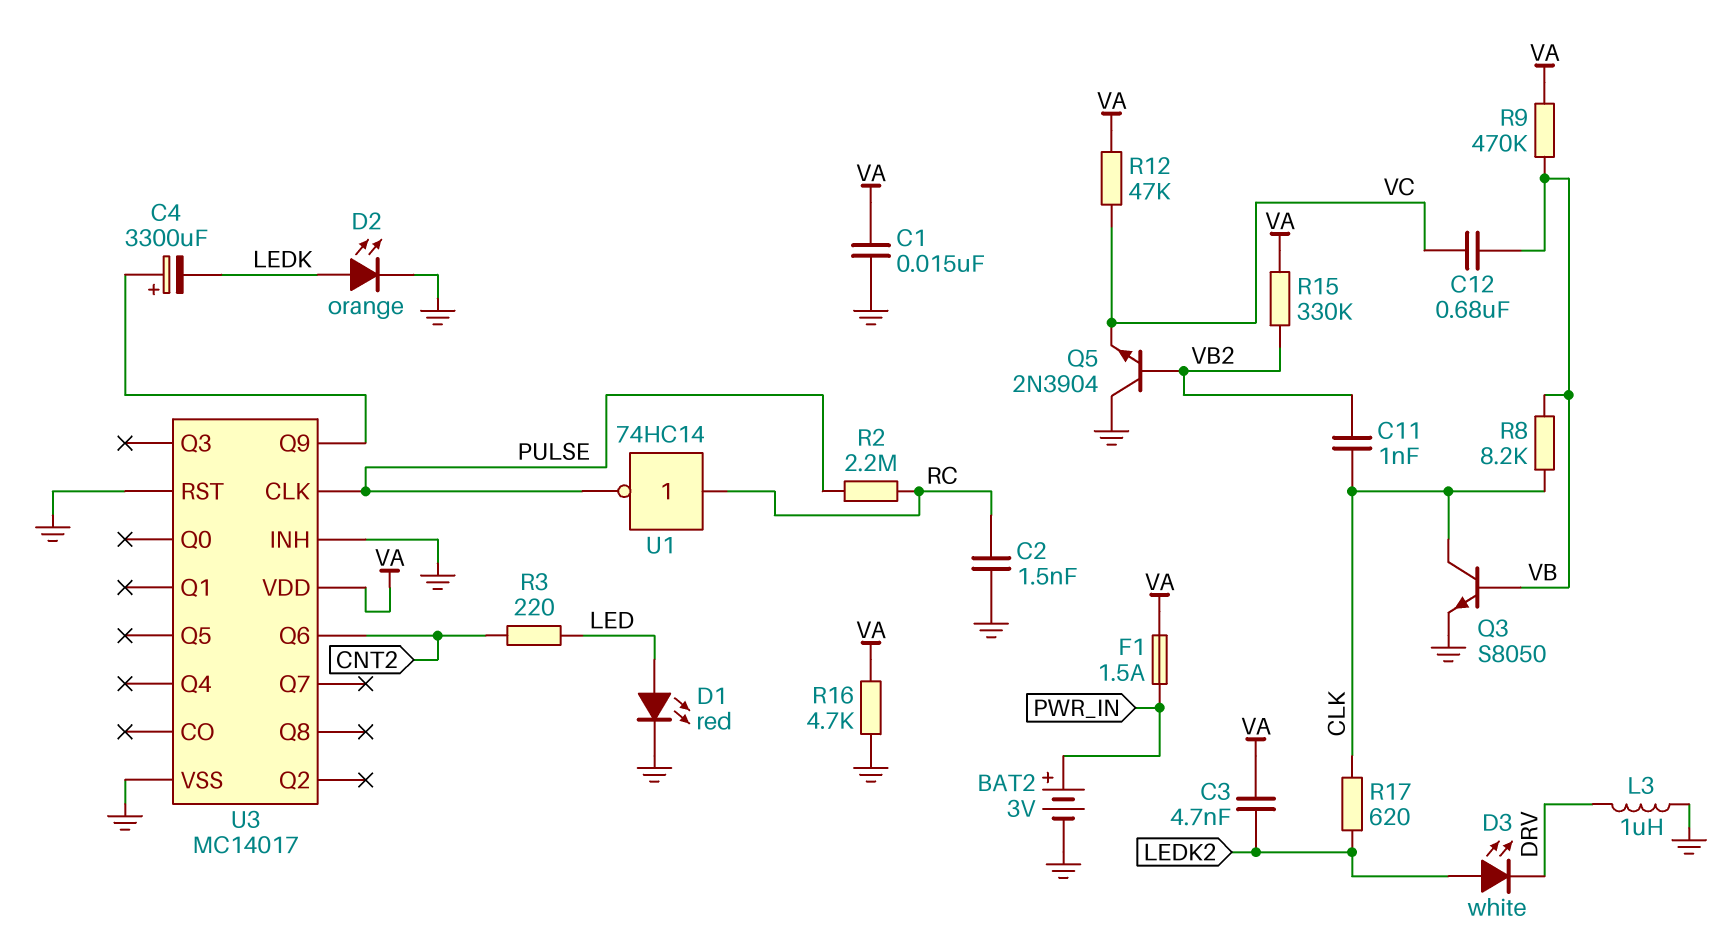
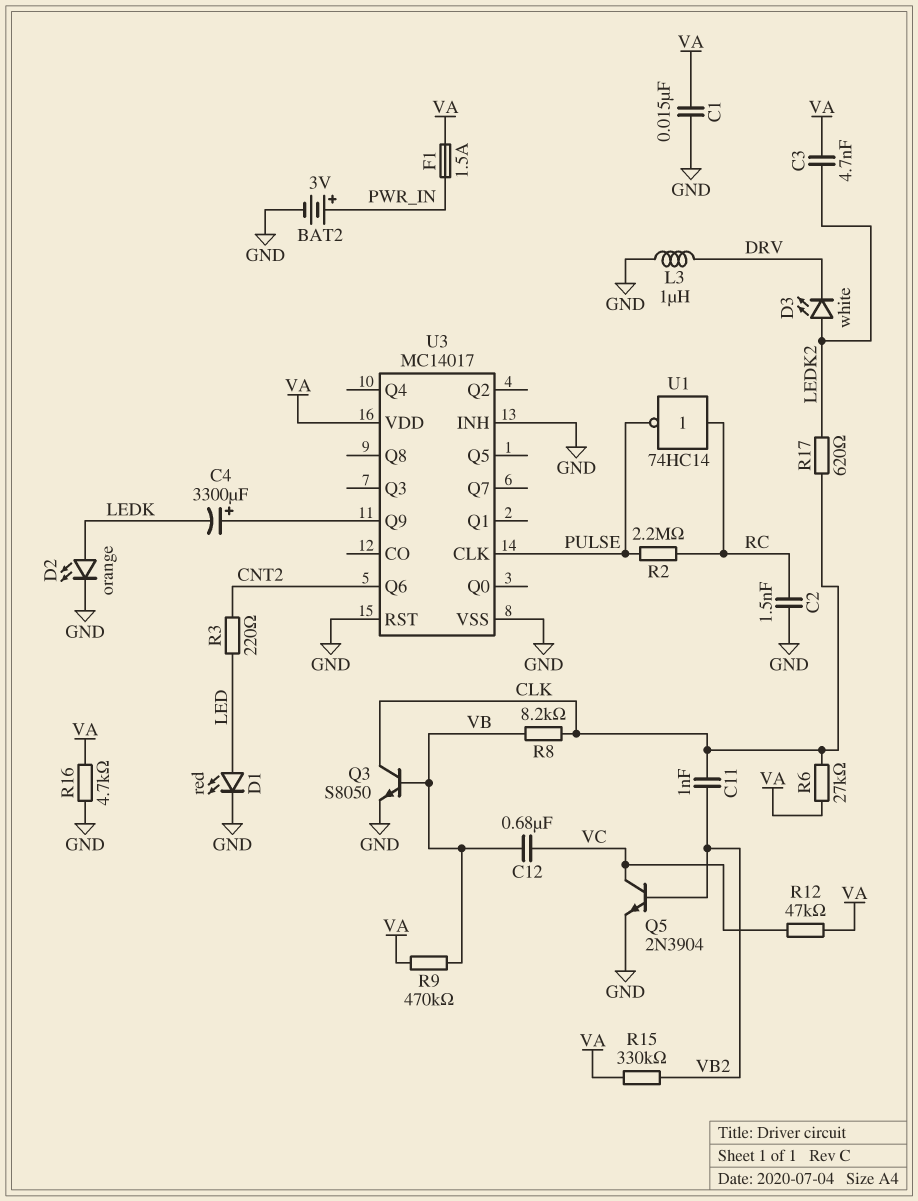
Q5: NPN 2N3904 (B VB2, C GND, E VC) -> NPN 2N3904 (B VB2, C VC, E GND)
R6: none -> 27k (CLK, VA)

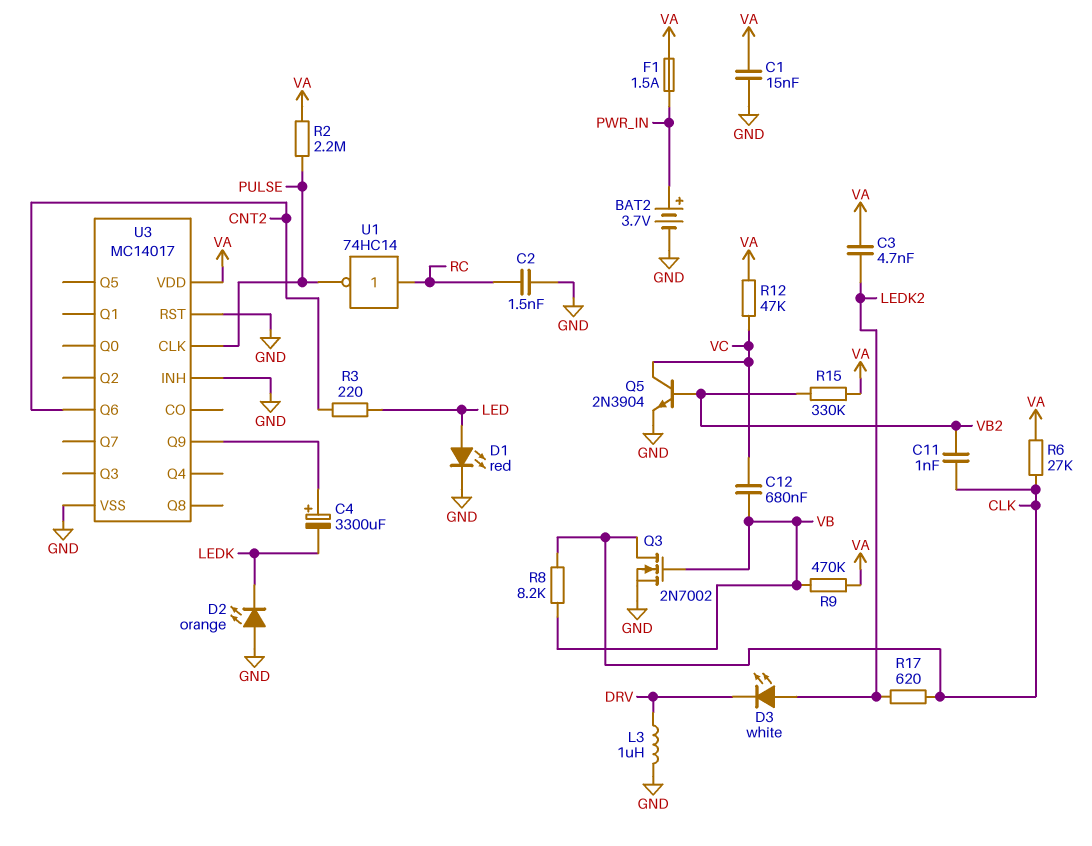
BAT2: 3V (plus PWR_IN, minus GND) -> 3.7V (plus PWR_IN, minus GND)
D2: LED orange (A LEDK, K GND) -> LED orange (A GND, K LEDK)
Q3: NPN S8050 (B VB, C CLK, E GND) -> NMOS 2N7002 (G VB, D CLK, S GND)
R2: 2.2M (PULSE, RC) -> 2.2M (PULSE, VA)
R16: 4.7k (GND, VA) -> none

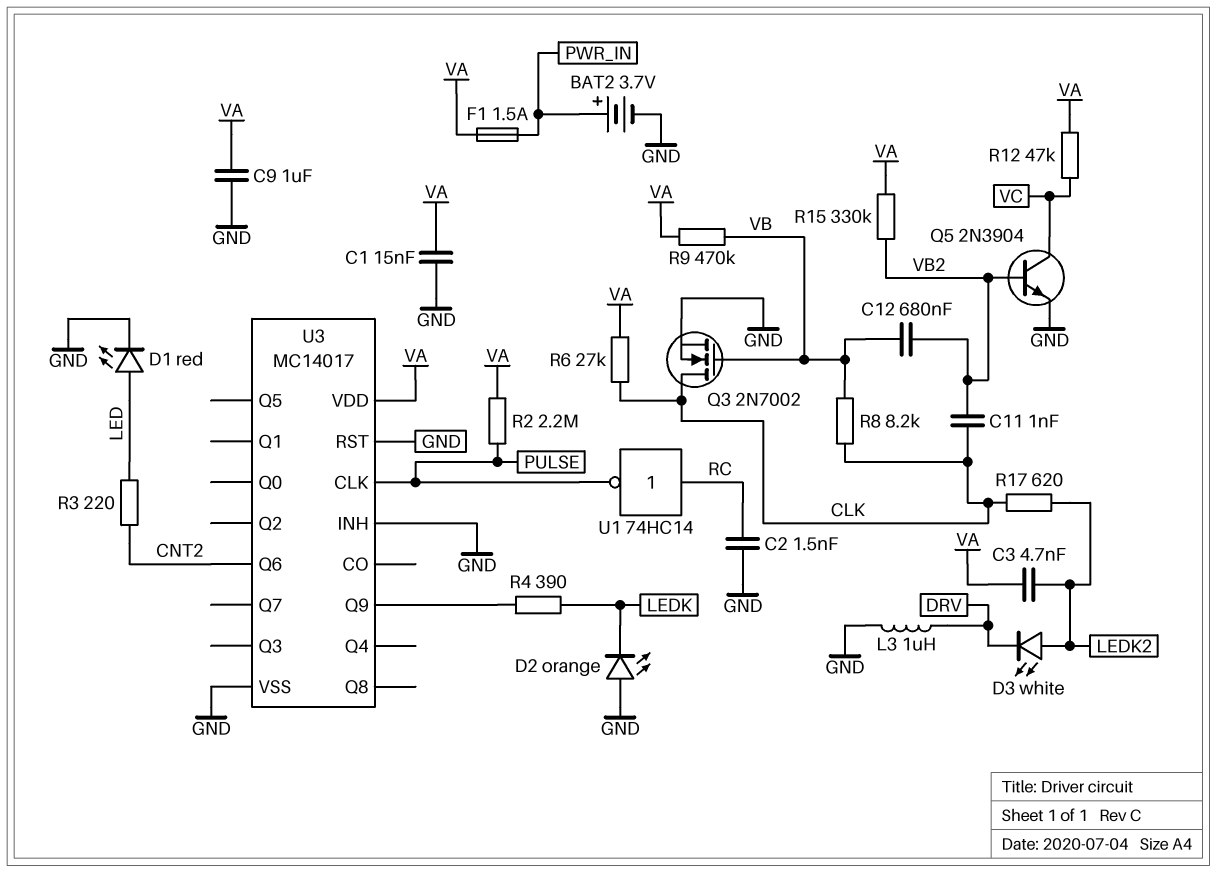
C4: 3300uF (plus U3/Q9, minus LEDK) -> none
C9: none -> 1uF (GND, VA)
C12: 680nF (VB, VC) -> 680nF (VB, VB2)
R4: none -> 390 (LEDK, U3/Q9)

